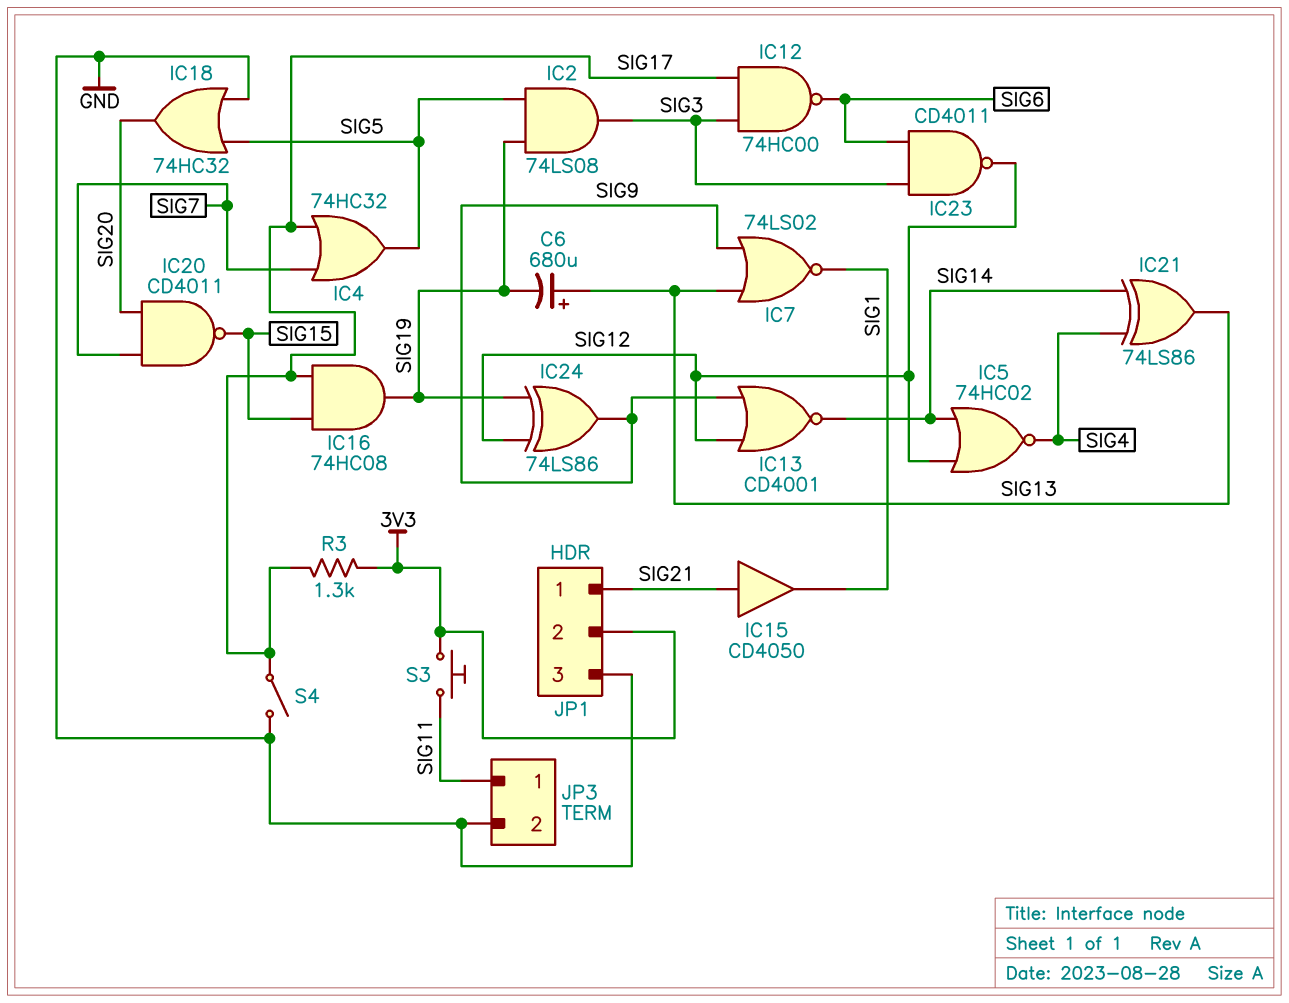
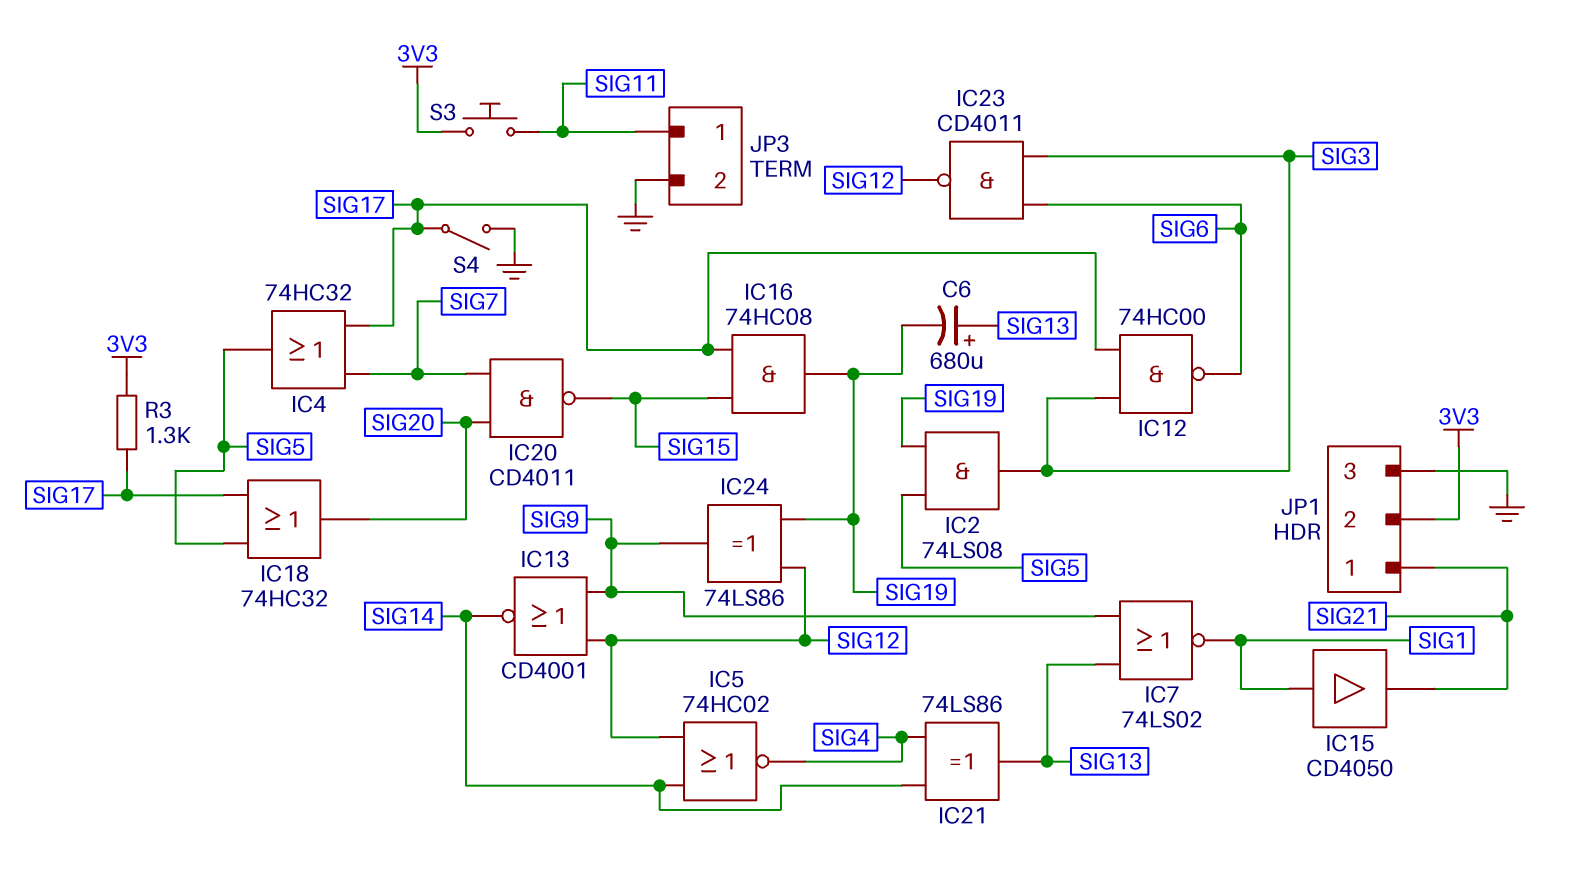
IC15: buffer CD4050 (in SIG21, out SIG1) -> buffer CD4050 (in SIG1, out SIG21)
IC18: OR 74HC32 (in GND, in SIG5, out SIG20) -> OR 74HC32 (in SIG5, in SIG17, out SIG20)

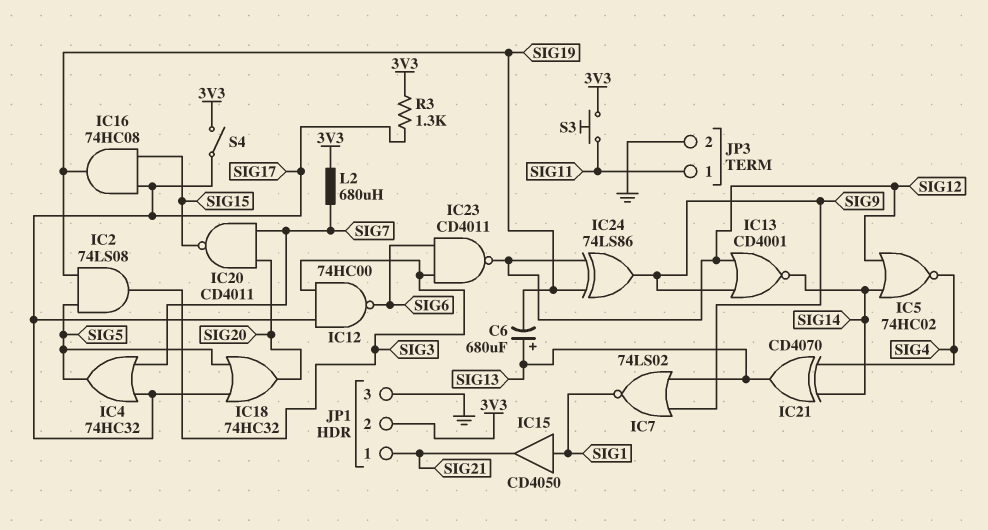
IC21: XOR 74LS86 (in SIG4, in SIG14, out SIG13) -> XOR CD4070 (in SIG4, in SIG14, out SIG13)
L2: none -> 680uH (3V3, SIG7)
S4: switch (GND, SIG17) -> switch (3V3, SIG17)

